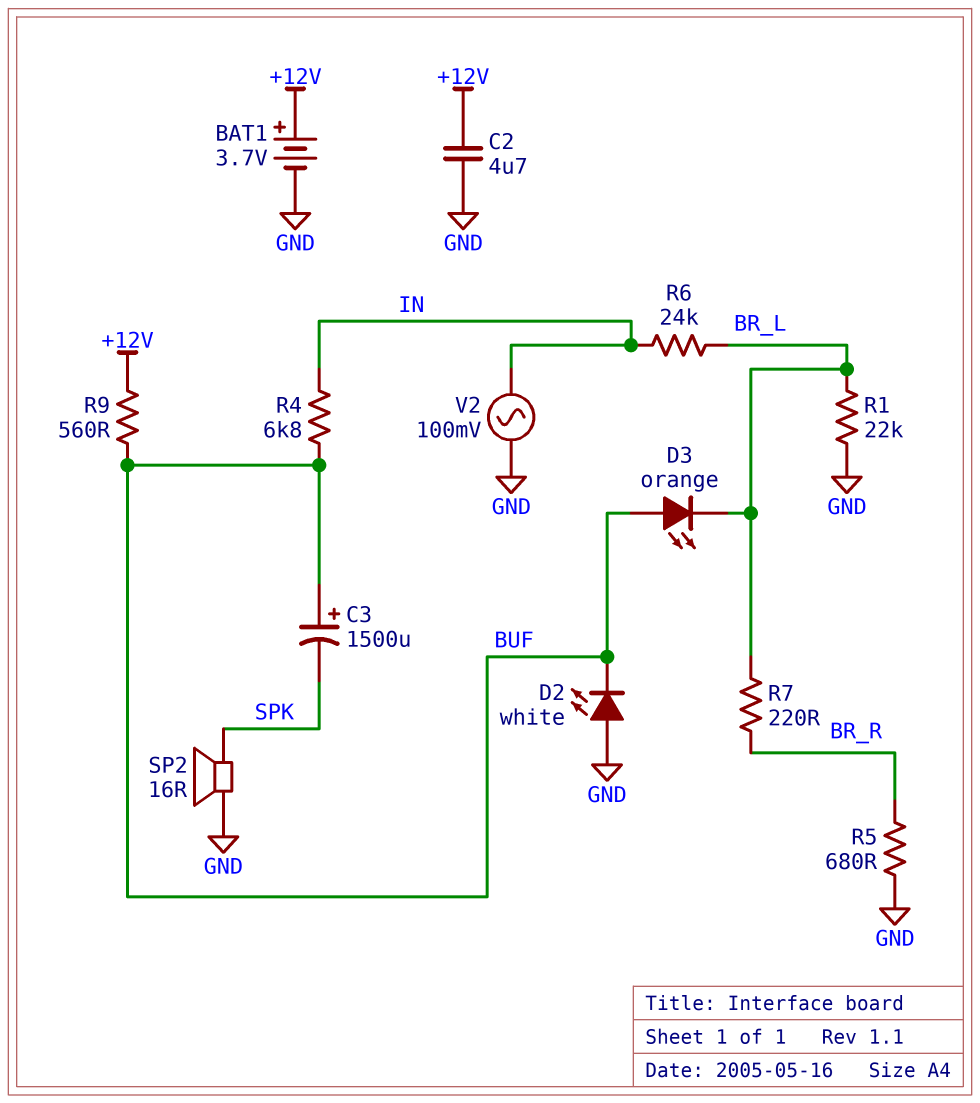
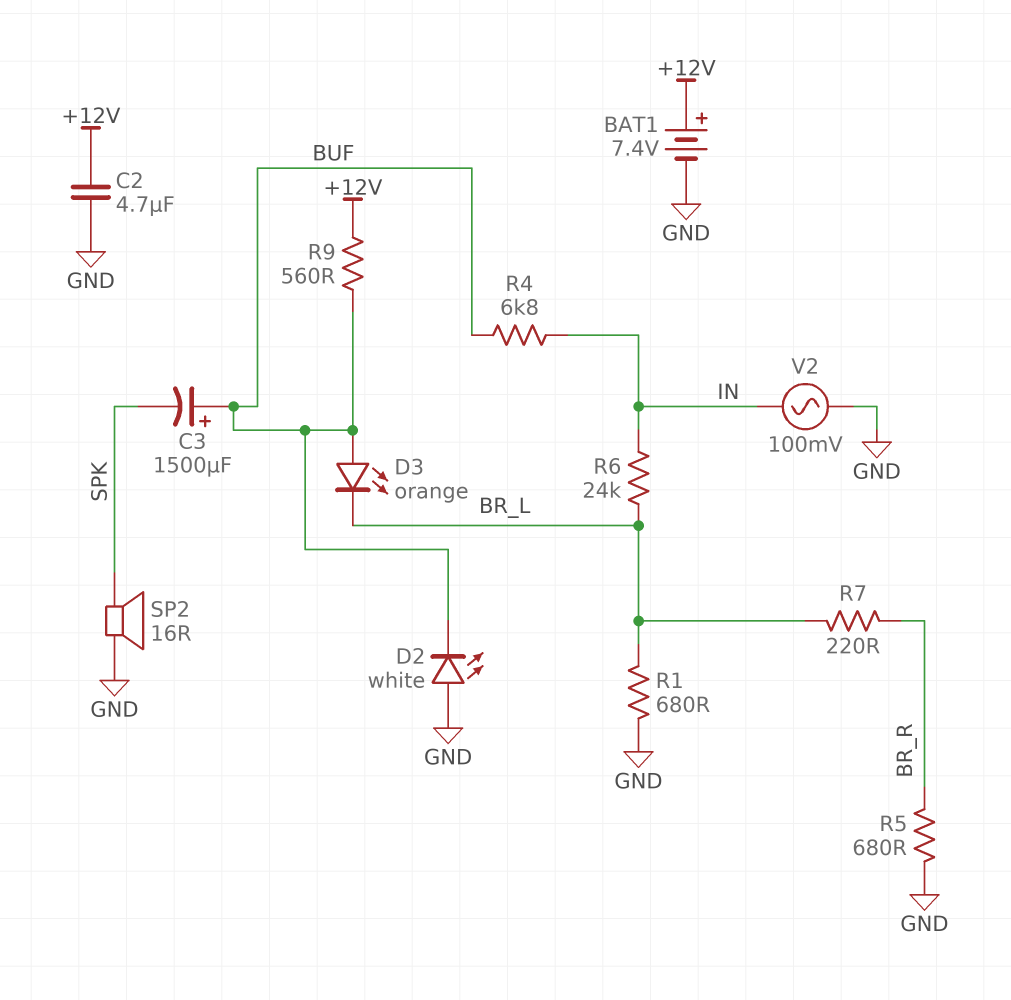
BAT1: 3.7V (plus +12V, minus GND) -> 7.4V (plus +12V, minus GND)
R1: 22k (BR_L, GND) -> 680 (BR_L, GND)

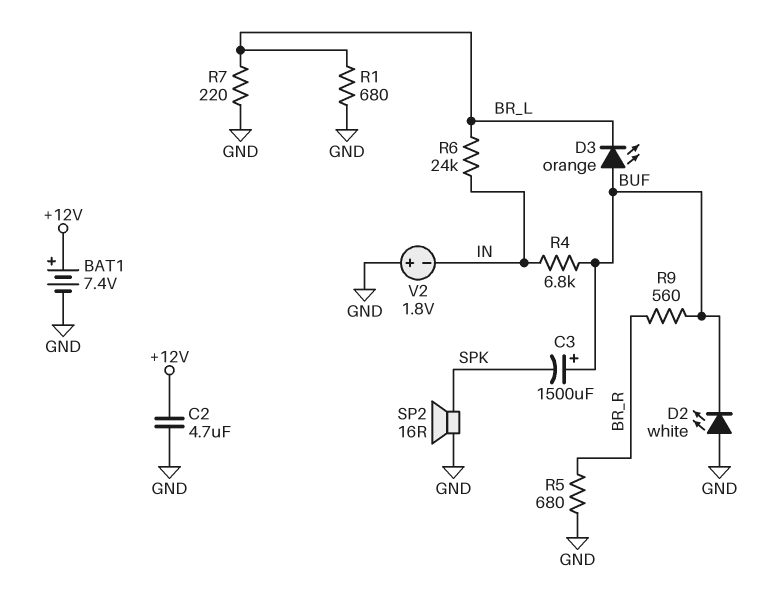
R7: 220 (BR_L, BR_R) -> 220 (BR_L, GND)
R9: 560 (+12V, BUF) -> 560 (BR_R, BUF)
V2: AC 100mV (GND, IN) -> 1.8V (plus GND, minus IN)

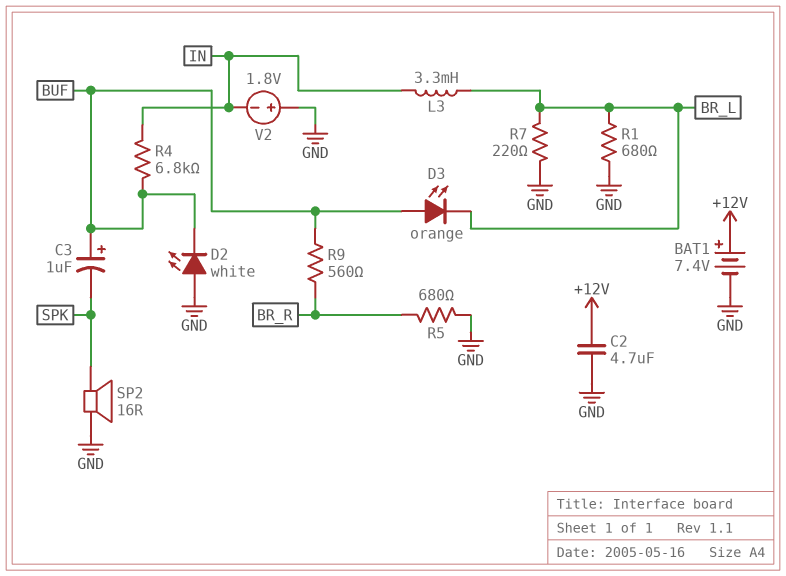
C3: 1500uF (plus BUF, minus SPK) -> 1uF (plus BUF, minus SPK)
L3: none -> 3.3mH (BR_L, IN)
R6: 24k (BR_L, IN) -> none

